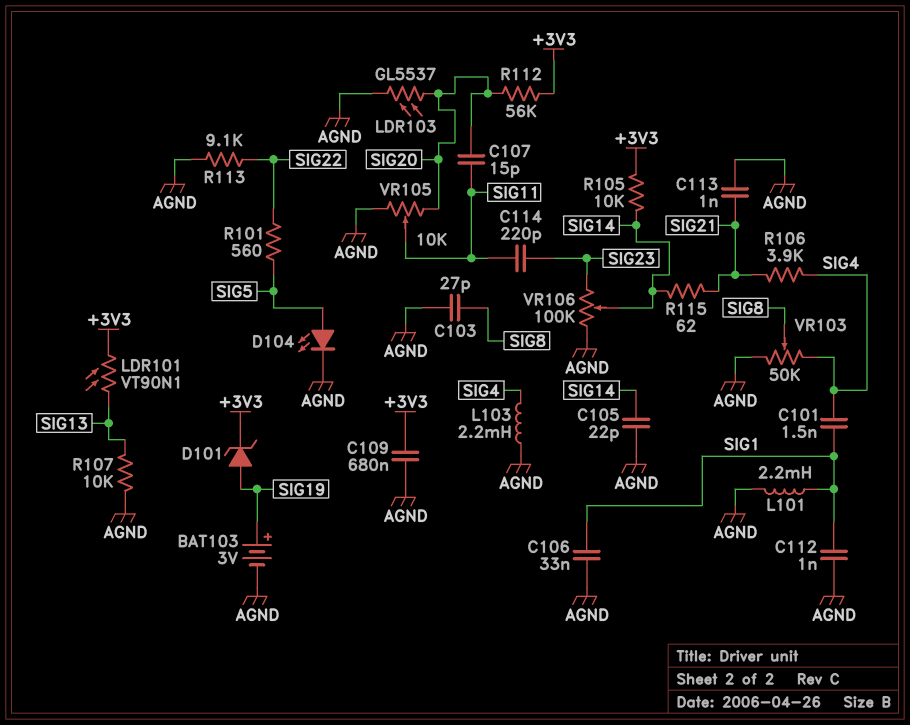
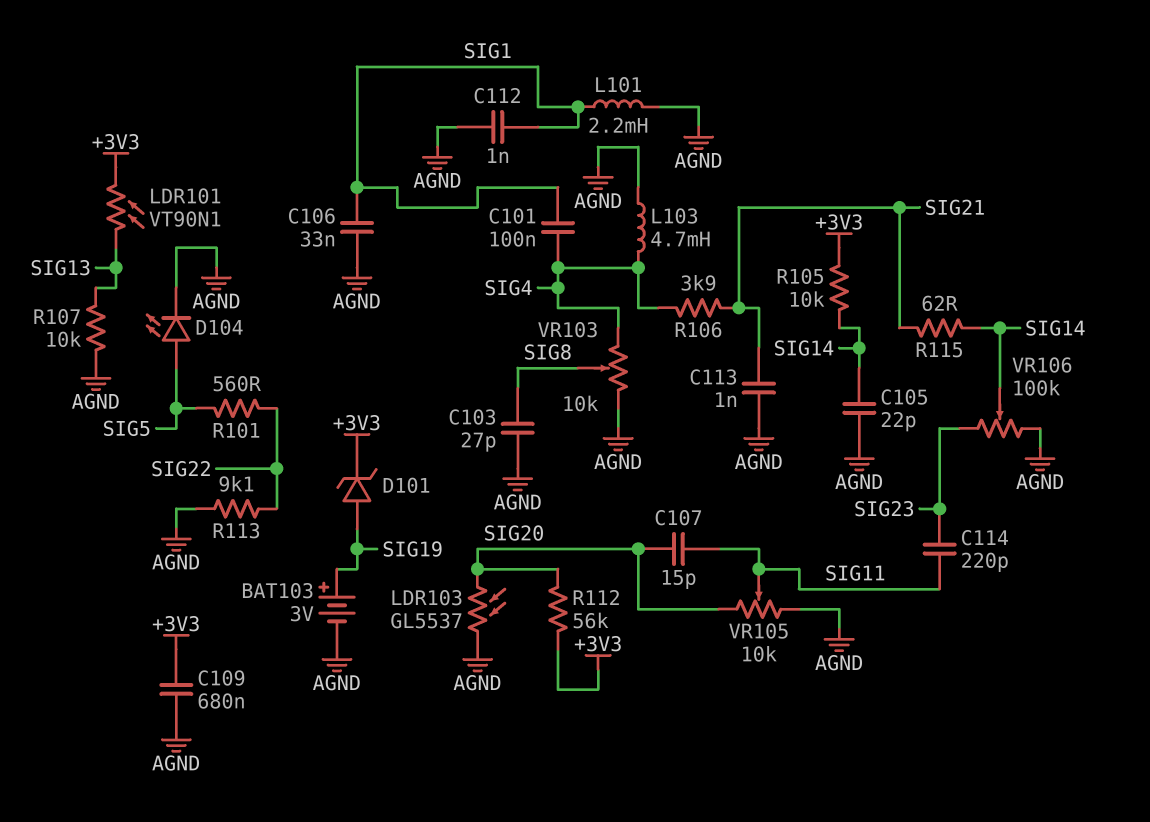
C101: 1.5nF (SIG1, SIG4) -> 100nF (SIG1, SIG4)
L103: 2.2mH (AGND, SIG4) -> 4.7mH (AGND, SIG4)
VR103: 50k (AGND, SIG4, wiper SIG8) -> 10k (AGND, SIG4, wiper SIG8)

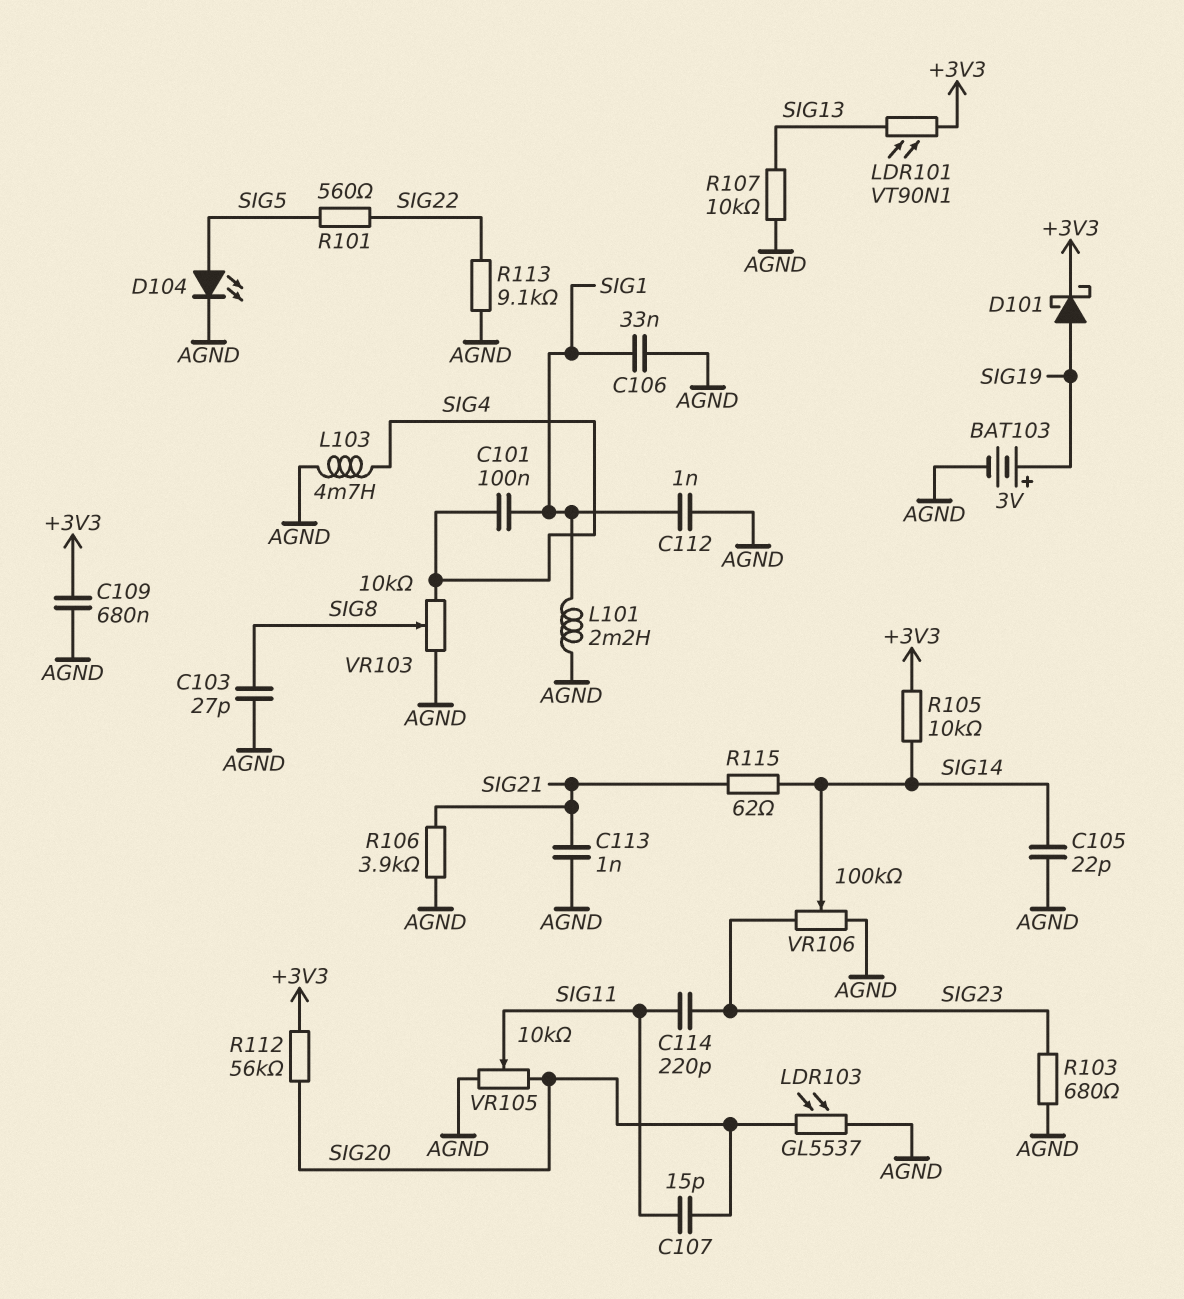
D101: zener (A SIG19, K +3V3) -> schottky (A SIG19, K +3V3)
R103: none -> 680 (AGND, SIG23)
R106: 3.9k (SIG4, SIG21) -> 3.9k (AGND, SIG21)

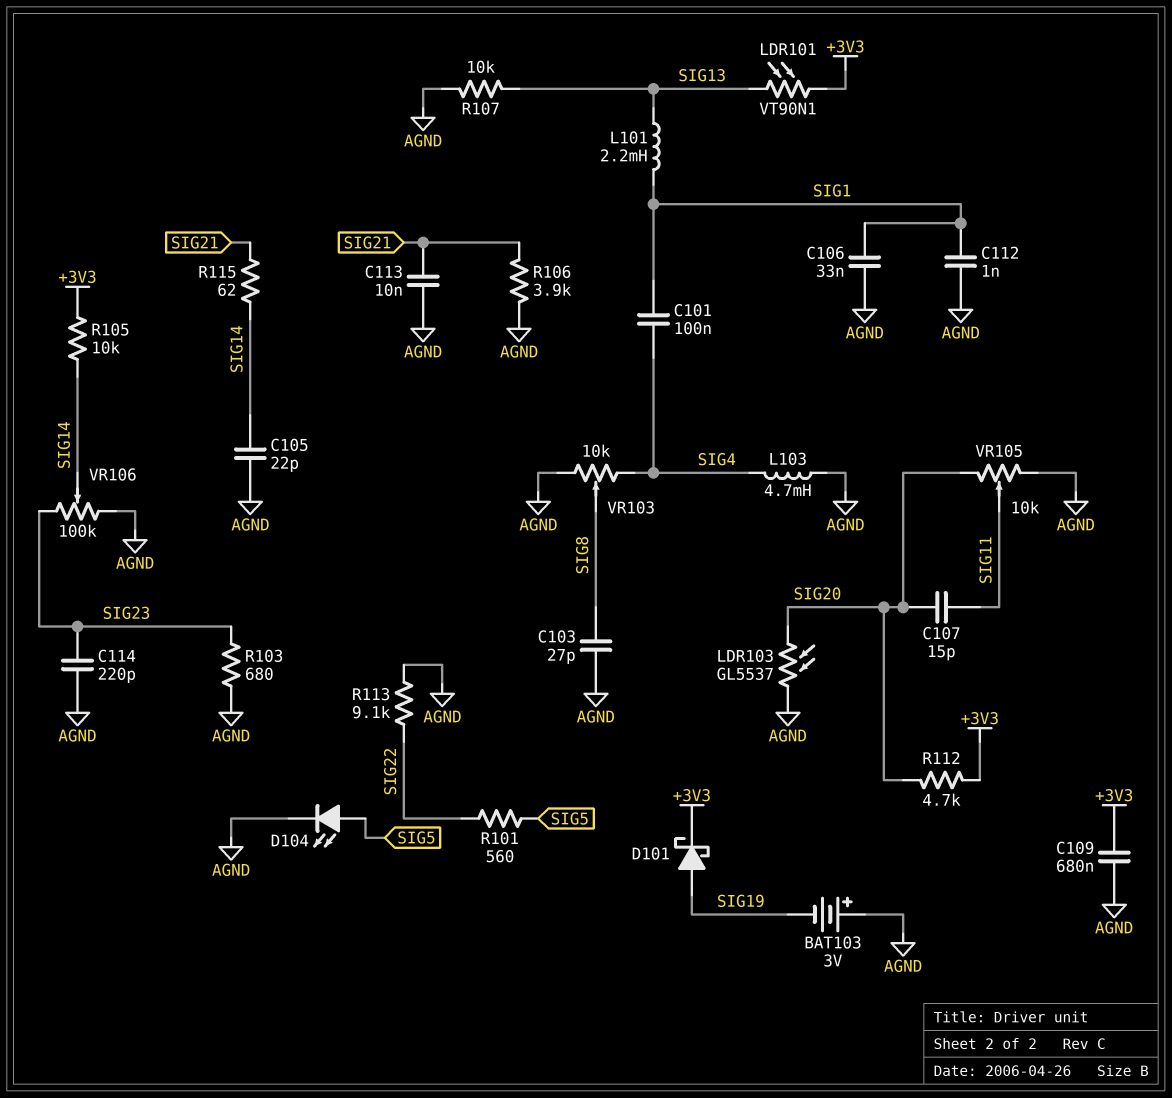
BAT103: 3V (plus SIG19, minus AGND) -> 3V (plus AGND, minus SIG19)
C113: 1nF (AGND, SIG21) -> 10nF (AGND, SIG21)
C114: 220pF (SIG11, SIG23) -> 220pF (AGND, SIG23)
L101: 2.2mH (AGND, SIG1) -> 2.2mH (SIG1, SIG13)
R112: 56k (+3V3, SIG20) -> 4.7k (+3V3, SIG20)

